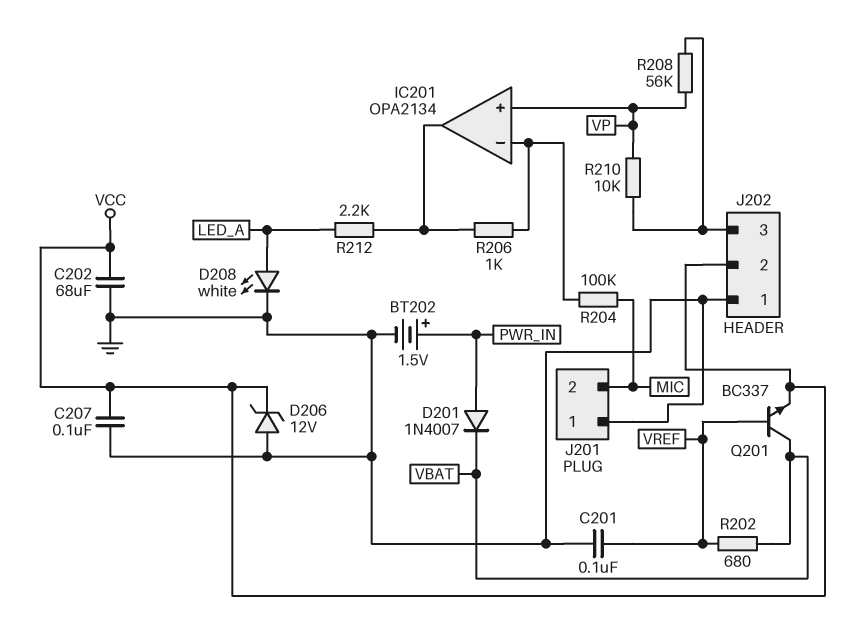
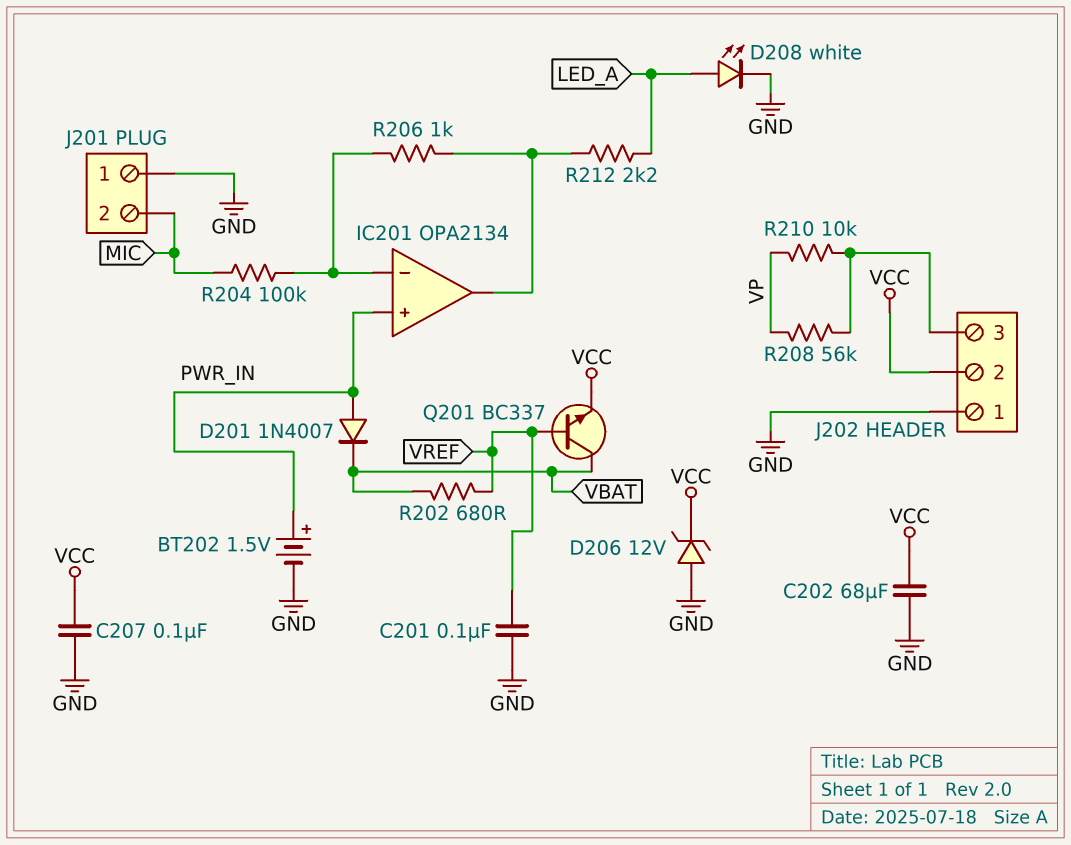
IC201 pin in+: VP -> PWR_IN

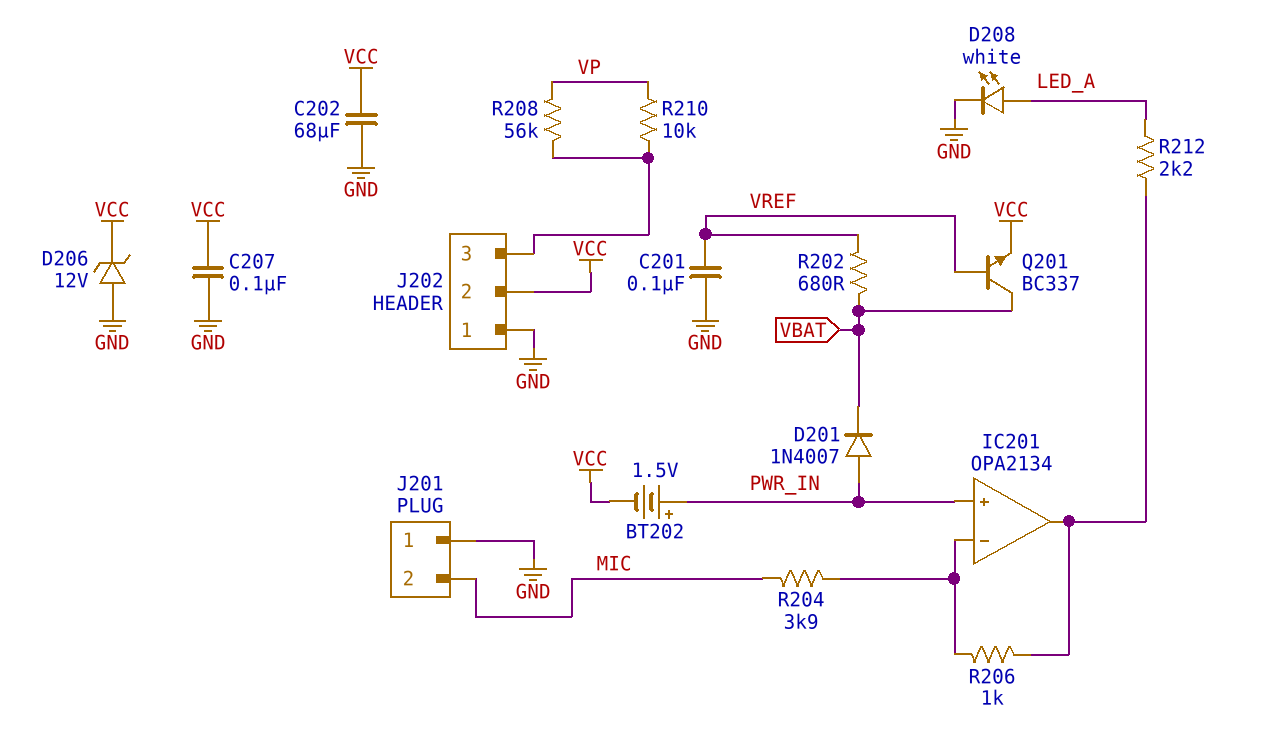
BT202: 1.5V (plus PWR_IN, minus GND) -> 1.5V (plus PWR_IN, minus VCC)
R204: 100k (IC201/in-, MIC) -> 3.9k (IC201/in-, MIC)

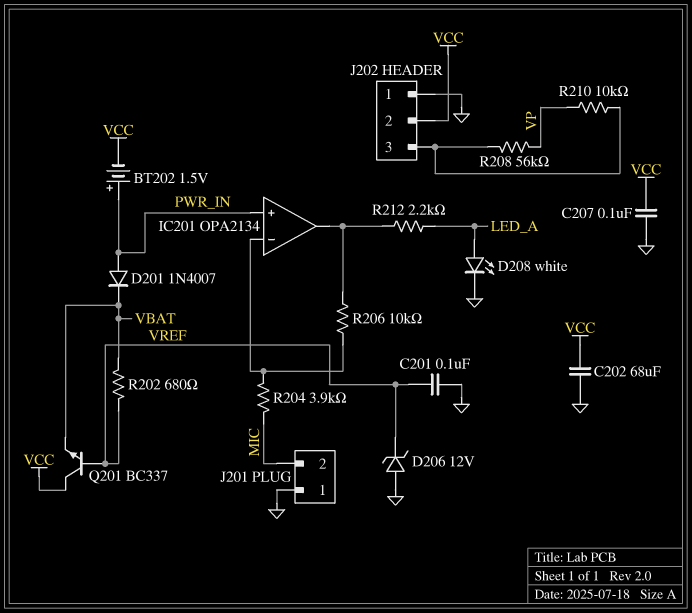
D206: zener 12V (A GND, K VCC) -> zener 12V (A GND, K VREF)
Q201: NPN BC337 (B VREF, C VBAT, E VCC) -> NPN BC337 (B VREF, C VCC, E VBAT)
R206: 1k (IC201/in-, IC201/out) -> 10k (IC201/in-, IC201/out)

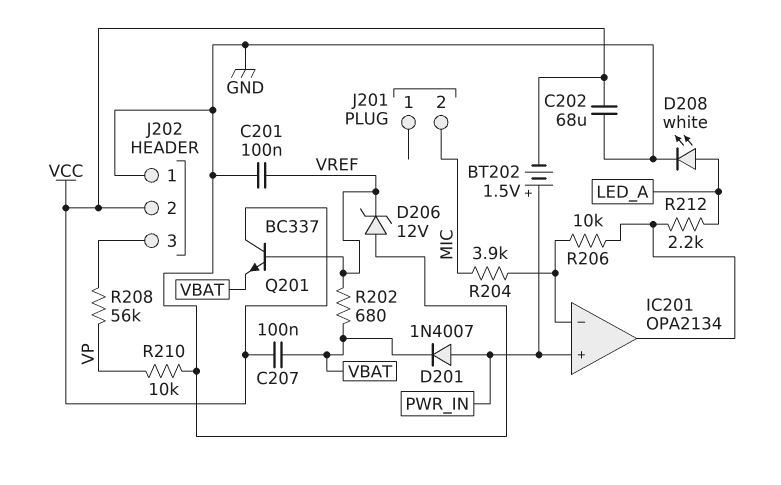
C207: 100nF (GND, VCC) -> 100nF (VBAT, VCC)
J201 pin 1: GND -> none
R210: 10k (J202/3, VP) -> 10k (GND, VP)

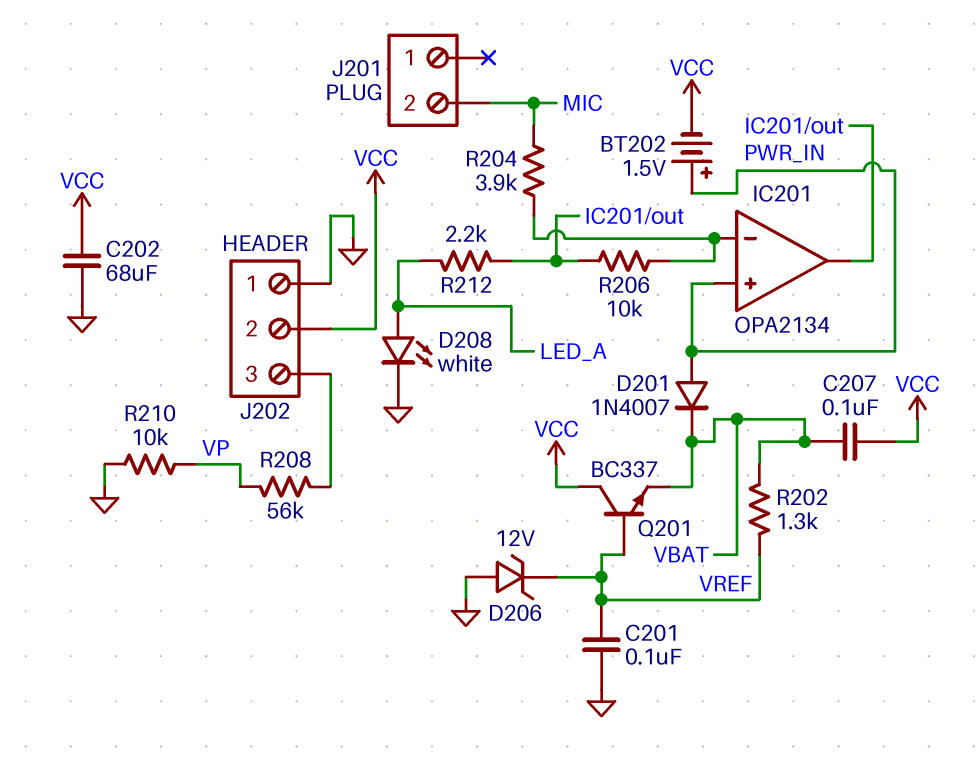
R202: 680 (VBAT, VREF) -> 1.3k (VBAT, VREF)

